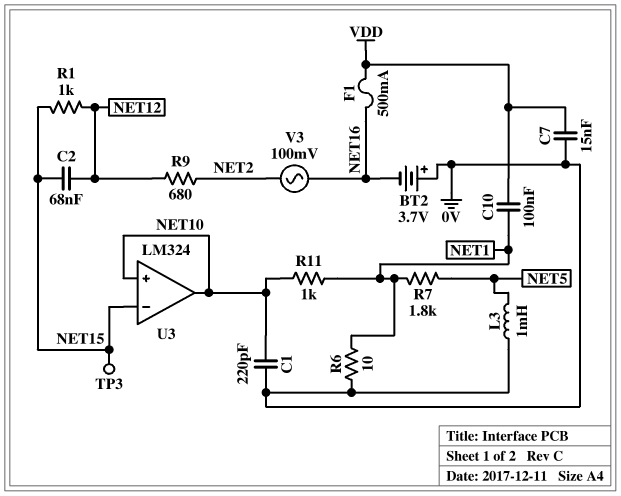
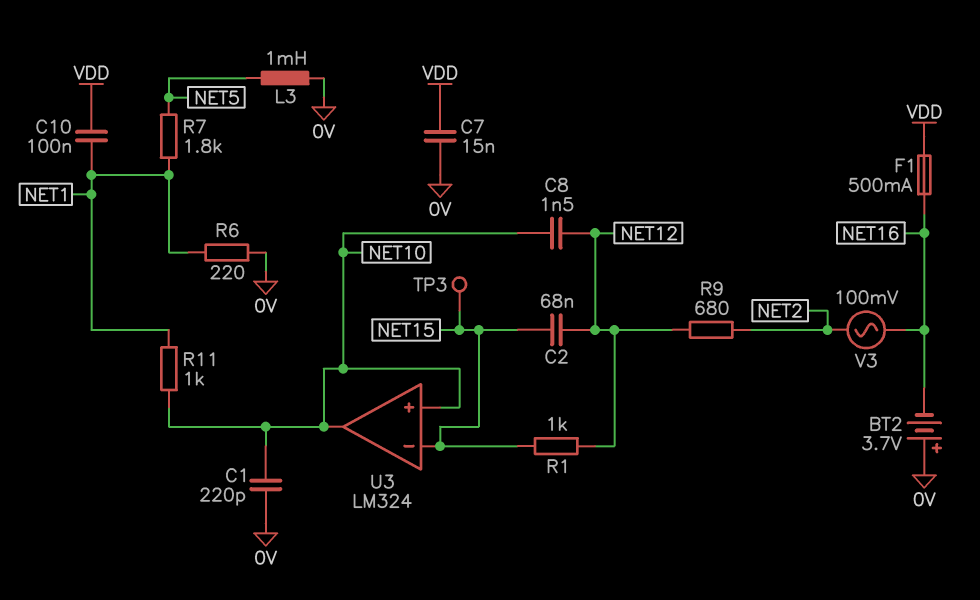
C8: none -> 1.5nF (NET10, NET12)
R6: 10 (0V, NET1) -> 220 (0V, NET1)

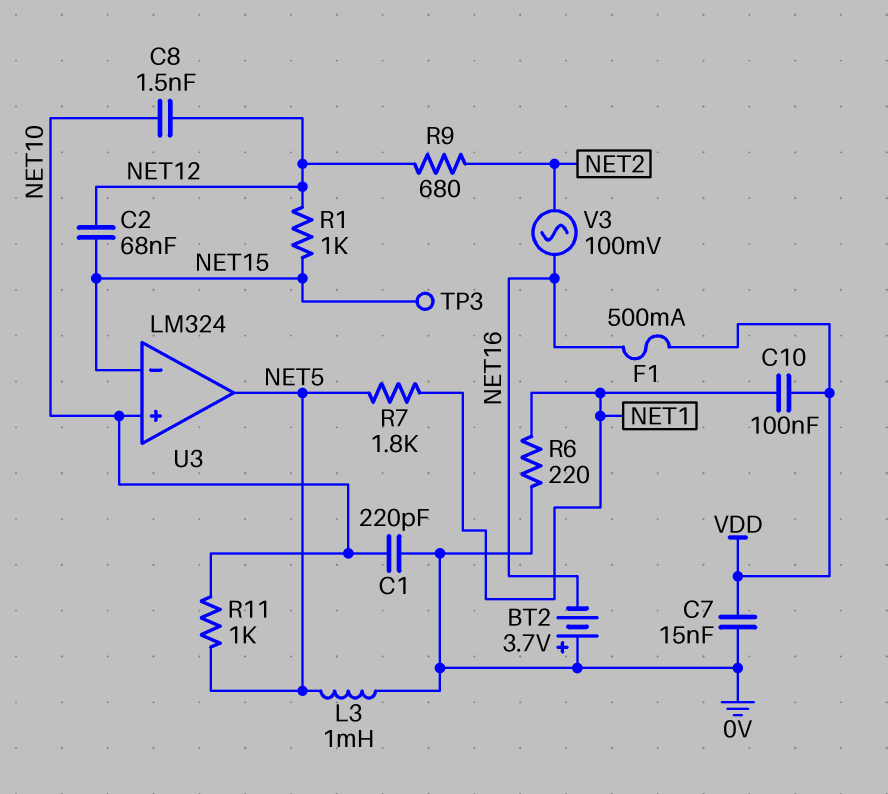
R11: 1k (NET1, NET10) -> 1k (NET5, NET10)
U3 pin out: NET10 -> NET5

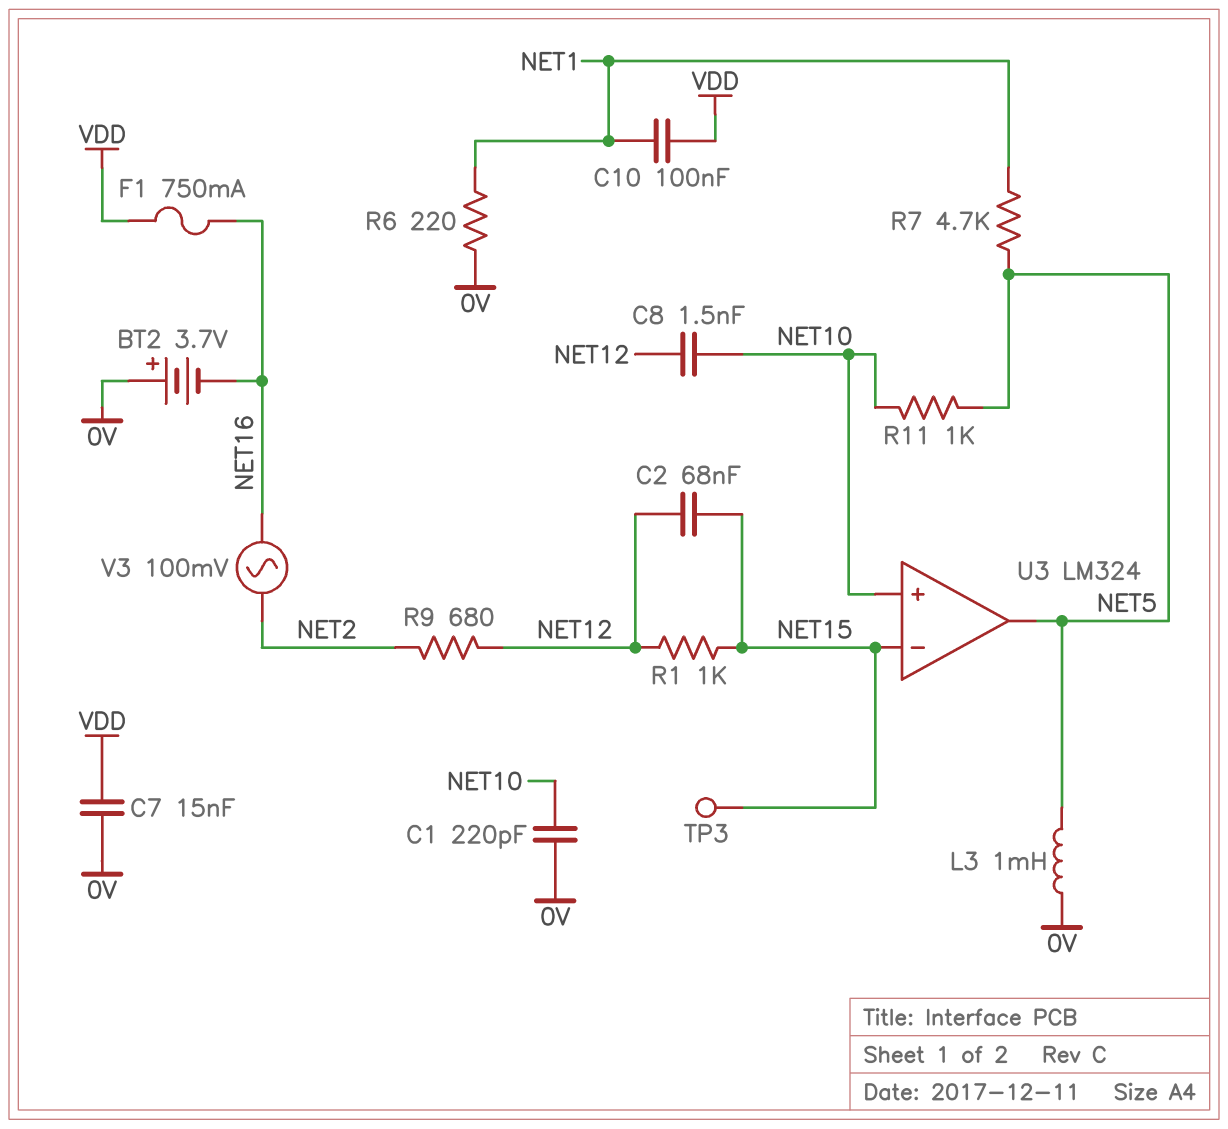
F1: 500mA (NET16, VDD) -> 750mA (NET16, VDD)
R7: 1.8k (NET1, NET5) -> 4.7k (NET1, NET5)

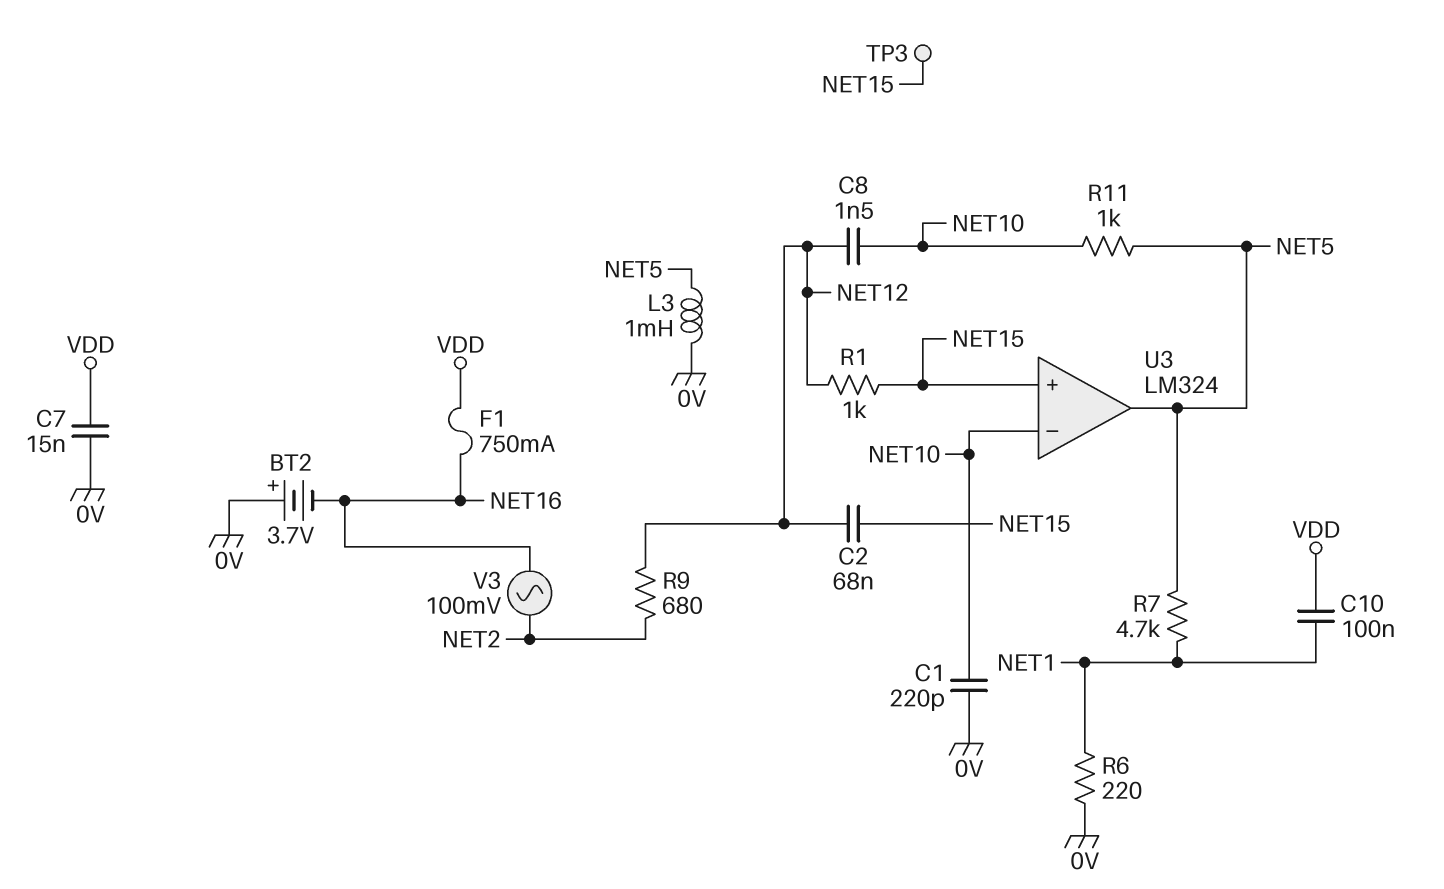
U3 pin in+: NET10 -> NET15
U3 pin in-: NET15 -> NET10

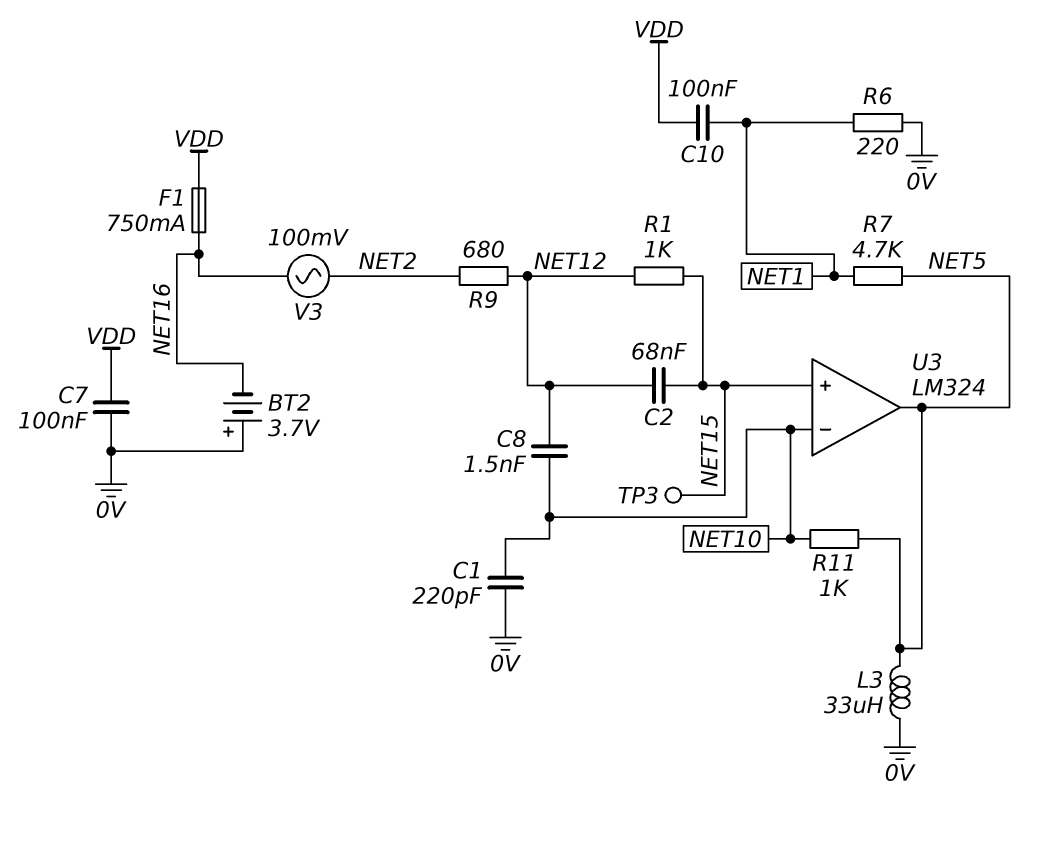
C7: 15nF (0V, VDD) -> 100nF (0V, VDD)
L3: 1mH (0V, NET5) -> 33uH (0V, NET5)

